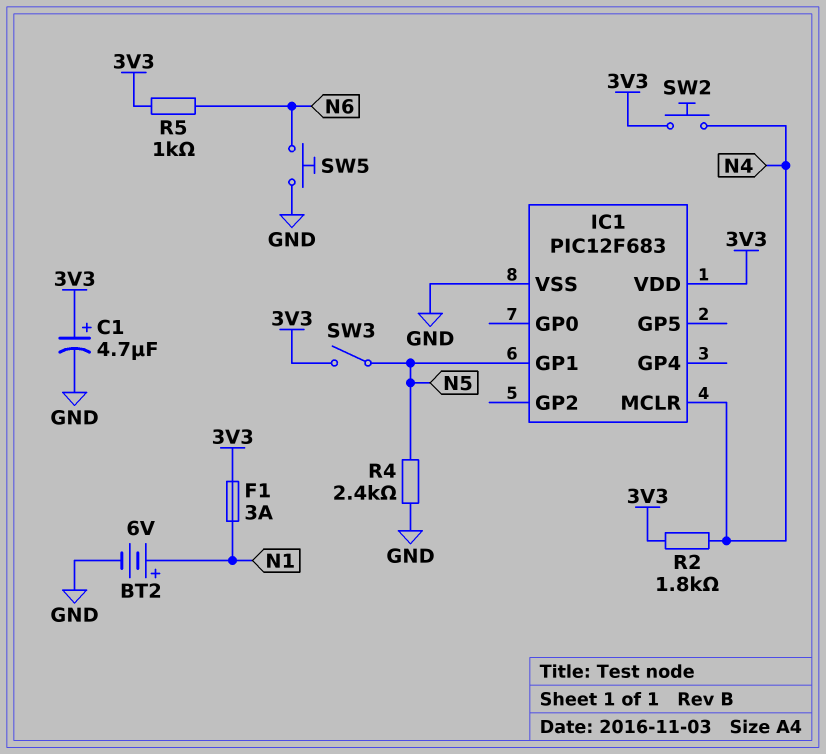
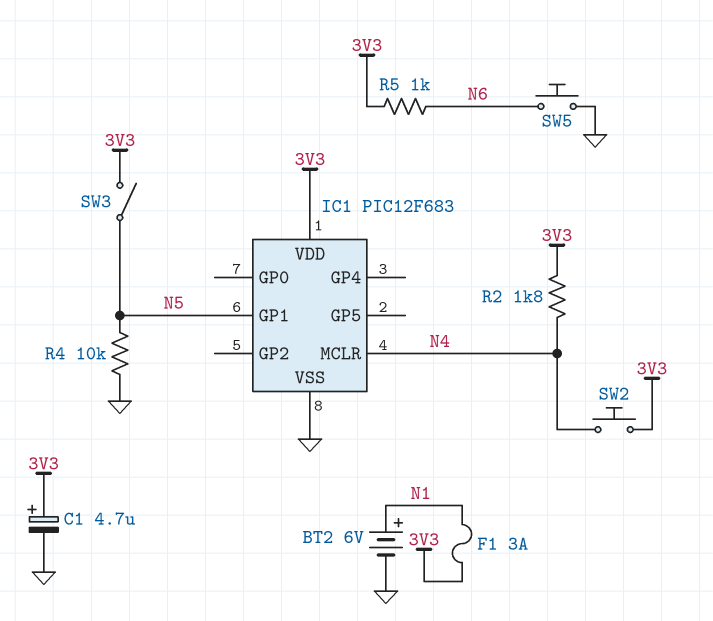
R4: 2.4k (GND, N5) -> 10k (GND, N5)

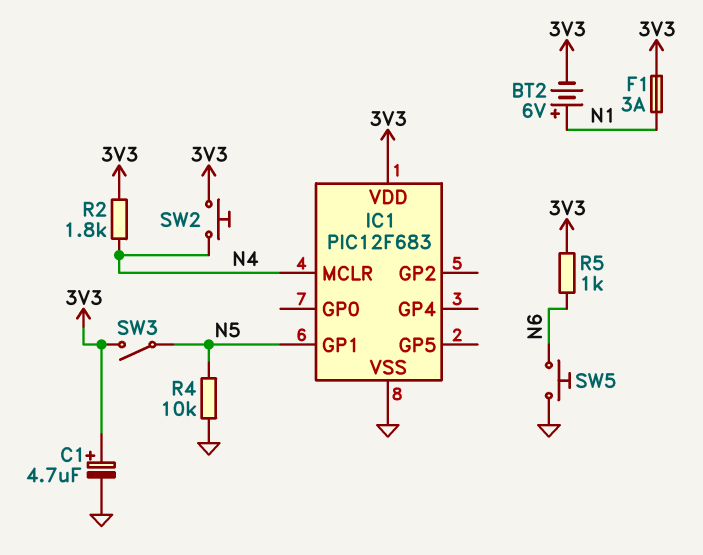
BT2: 6V (plus N1, minus GND) -> 6V (plus N1, minus 3V3)

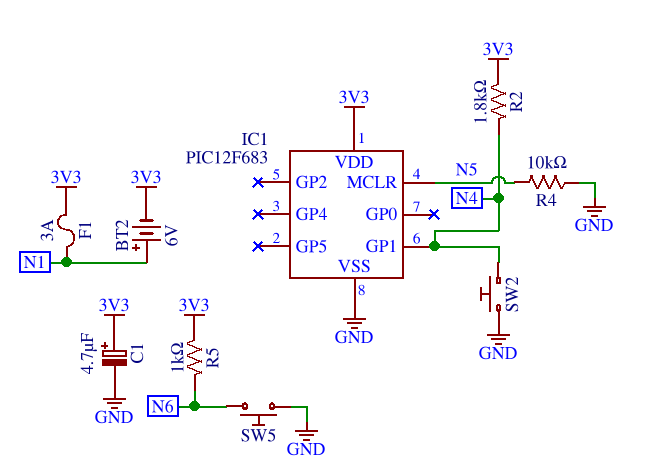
IC1 pin GP1: N5 -> N4
IC1 pin MCLR: N4 -> N5
SW2: button (3V3, N4) -> button (GND, N4)
SW3: switch (3V3, N5) -> none

